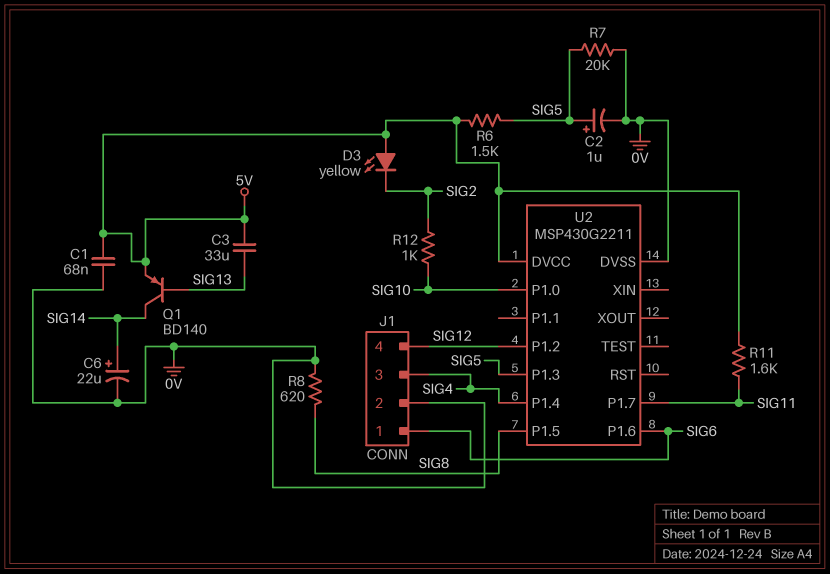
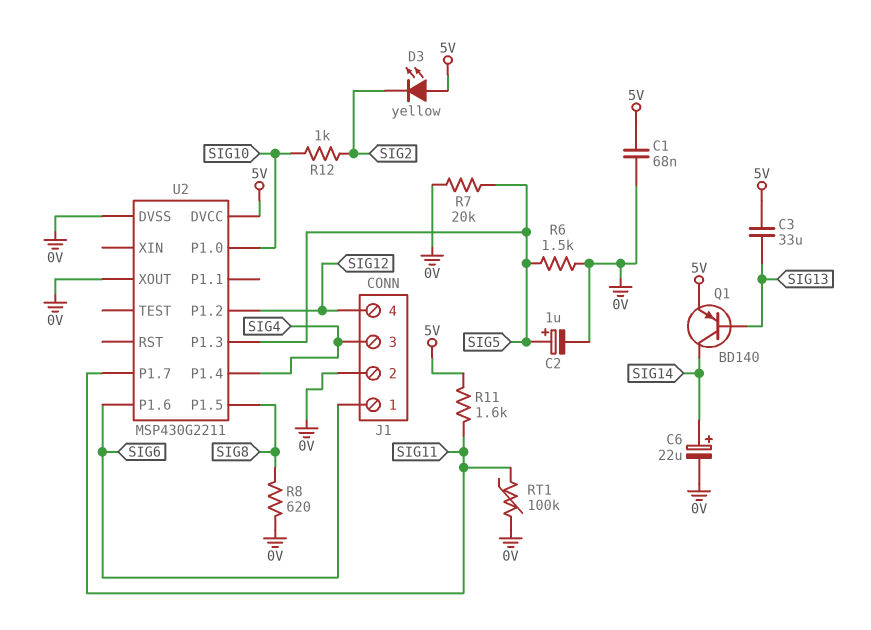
R6: 1.5k (5V, SIG5) -> 1.5k (0V, SIG5)
RT1: none -> 100k (0V, SIG11)
U2 pin XOUT: none -> 0V

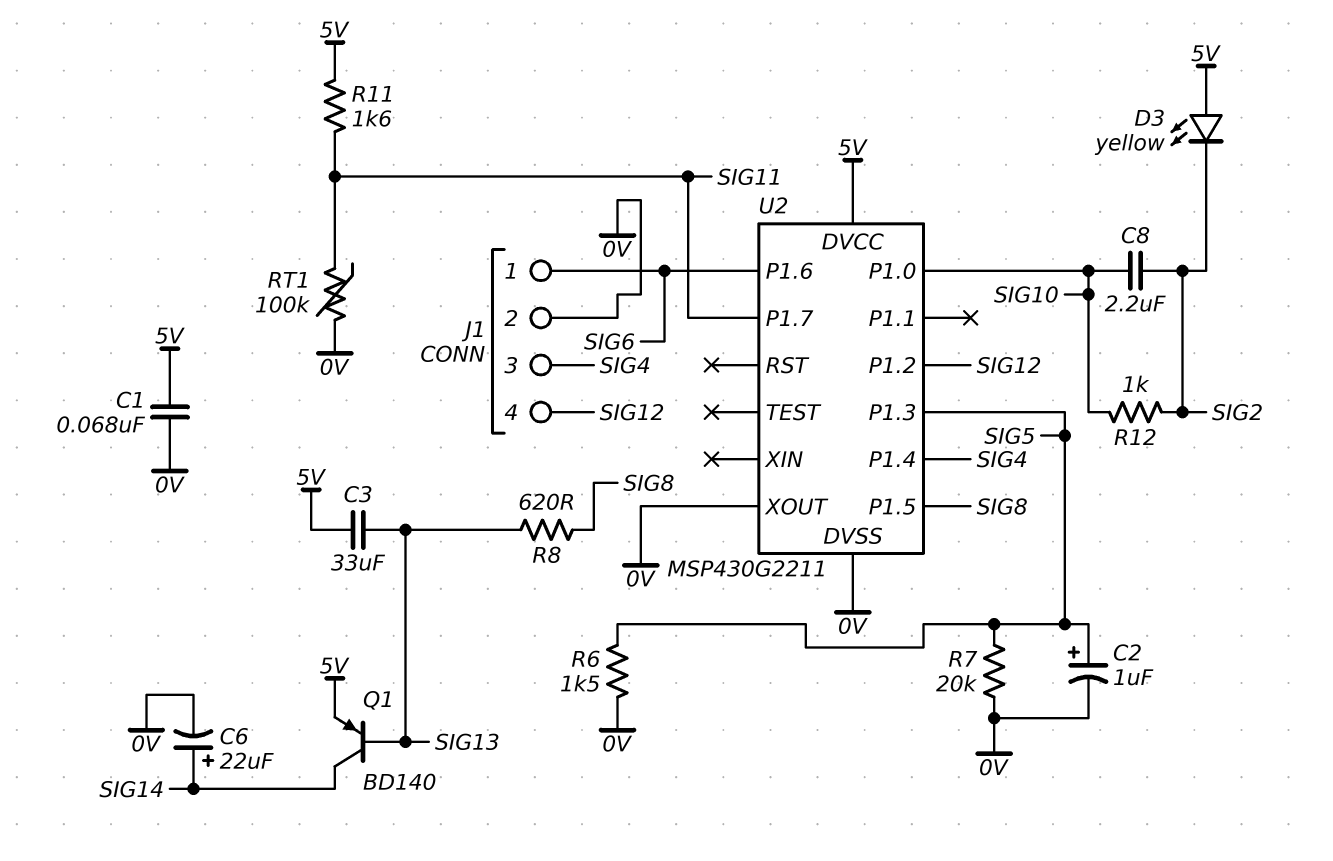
C8: none -> 2.2uF (SIG2, SIG10)
R8: 620 (0V, SIG8) -> 620 (SIG8, SIG13)

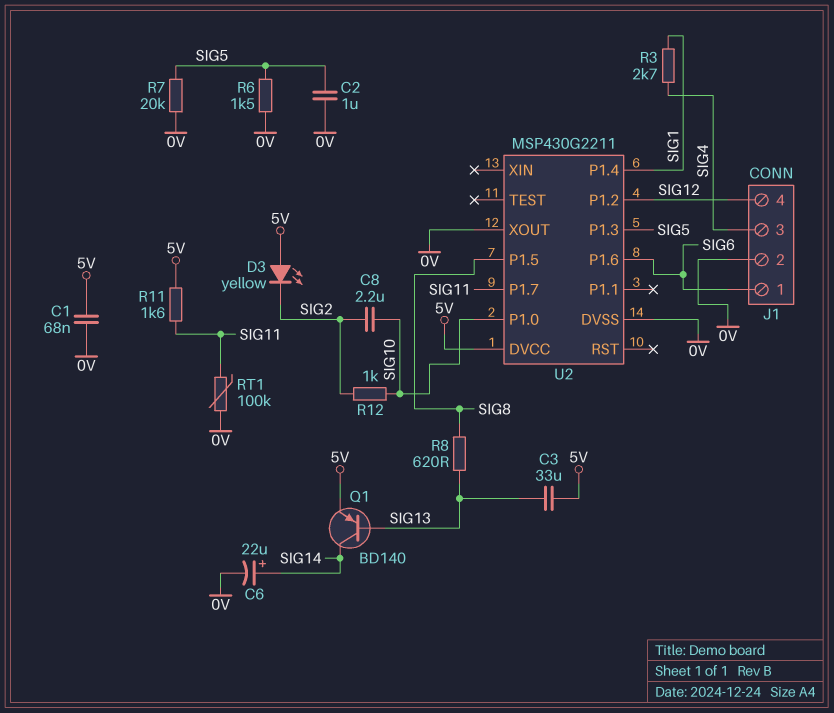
C2: 1uF (plus SIG5, minus 0V) -> 1uF (0V, SIG5)
R3: none -> 2.7k (SIG1, SIG4)
U2 pin P1.4: SIG4 -> SIG1

